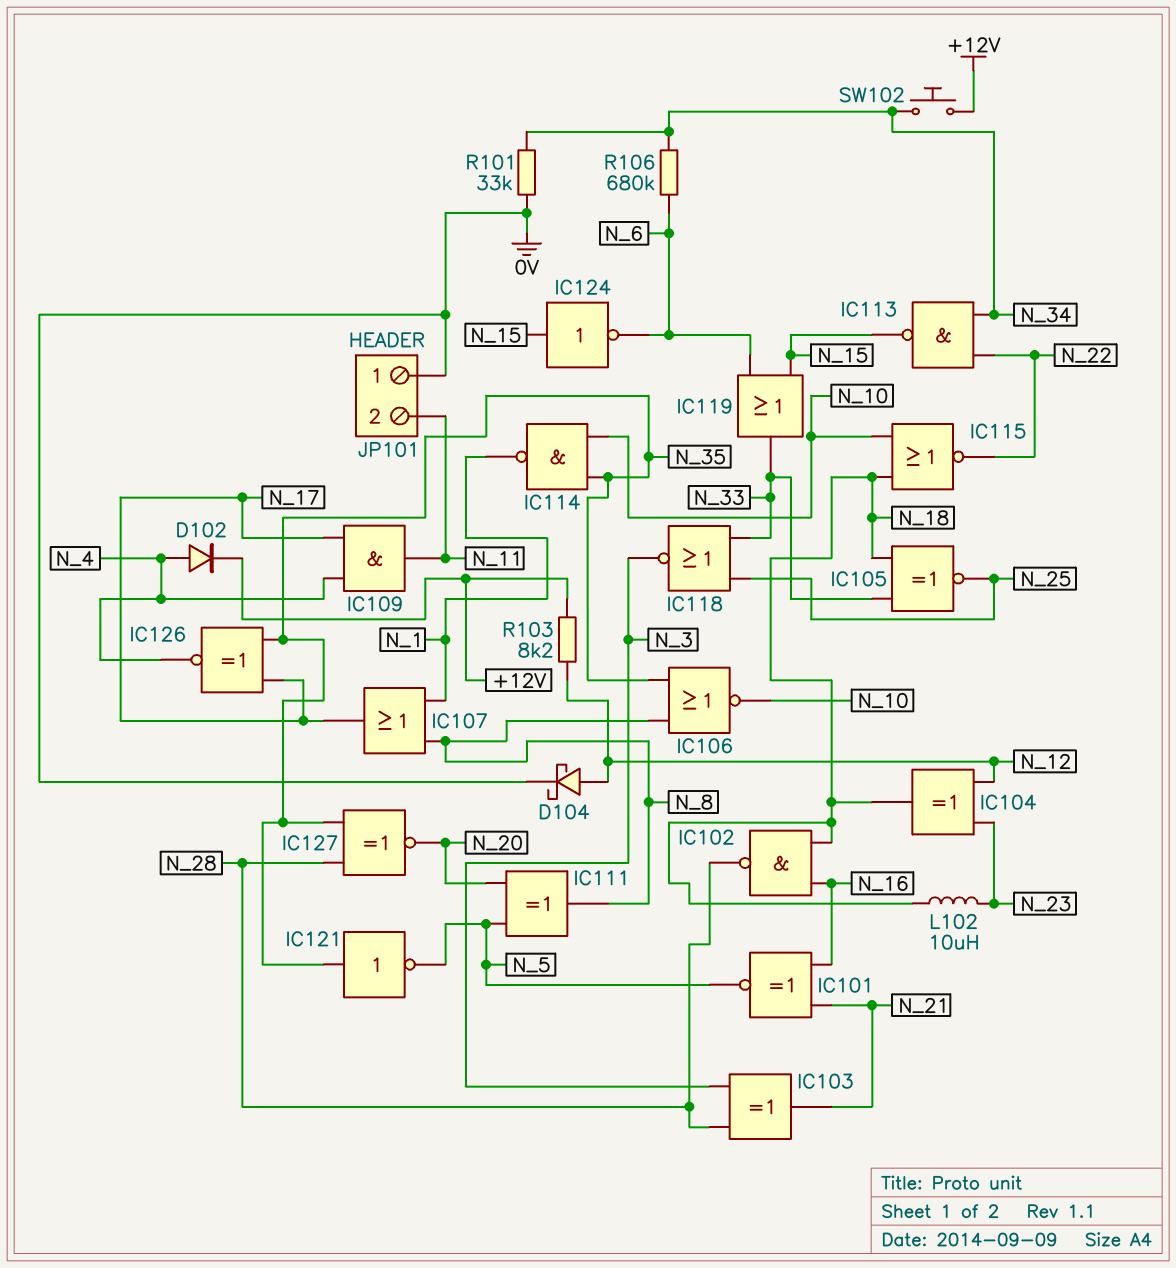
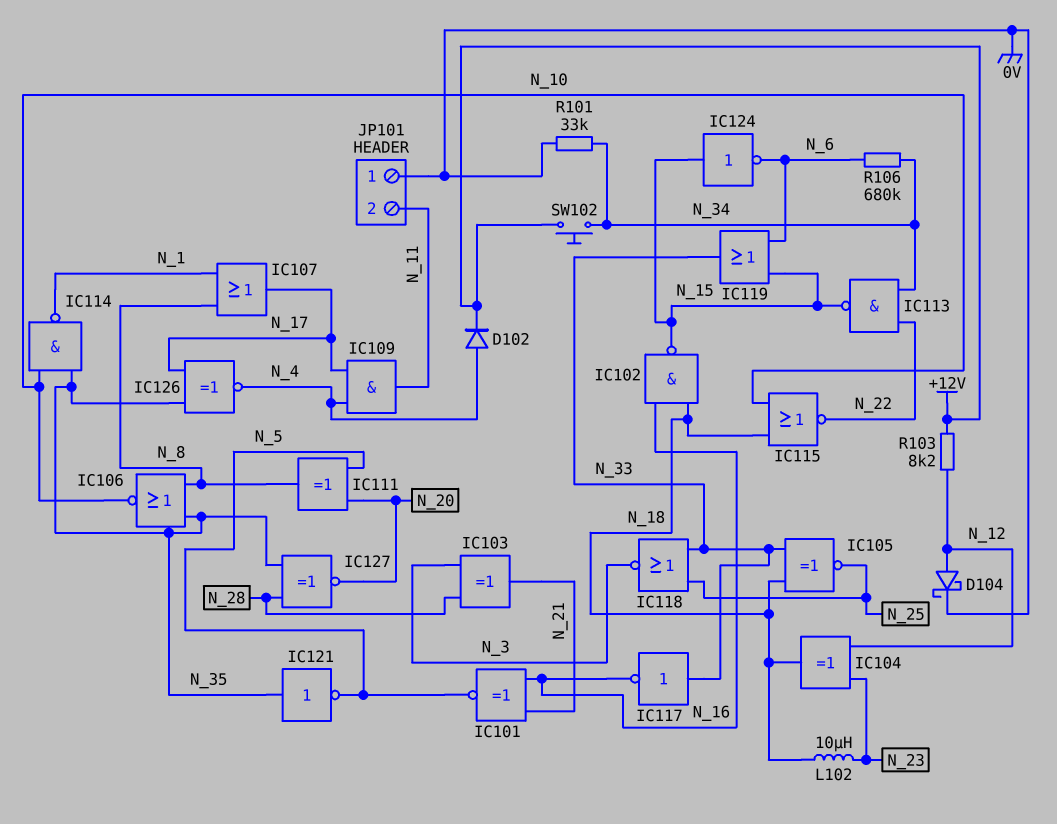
IC102: NAND (in N_16, in N_18, out N_28) -> NAND (in N_16, in N_18, out N_15)
IC117: none -> NOT (in N_33, out N_16)

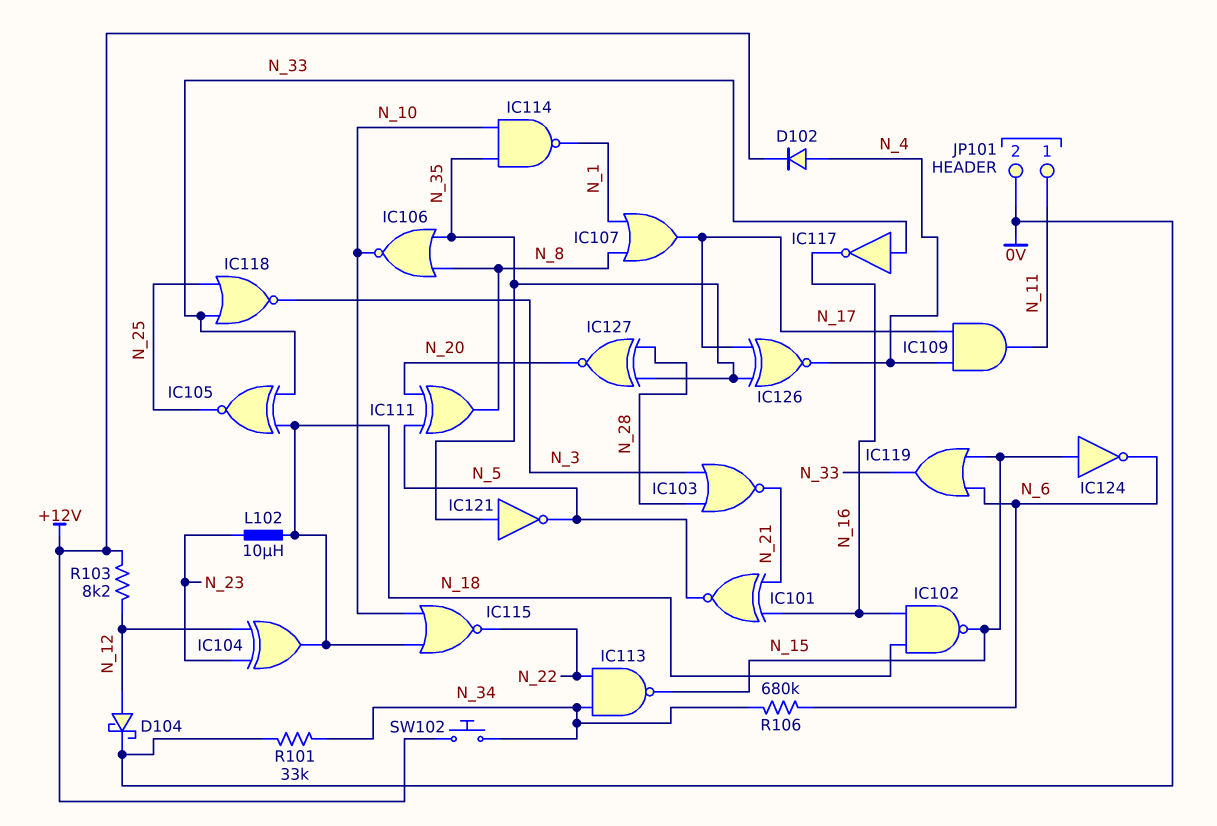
IC103: XOR (in N_3, in N_28, out N_21) -> NOR (in N_3, in N_28, out N_21)
JP101 pin 1: 0V -> N_11
JP101 pin 2: N_11 -> 0V

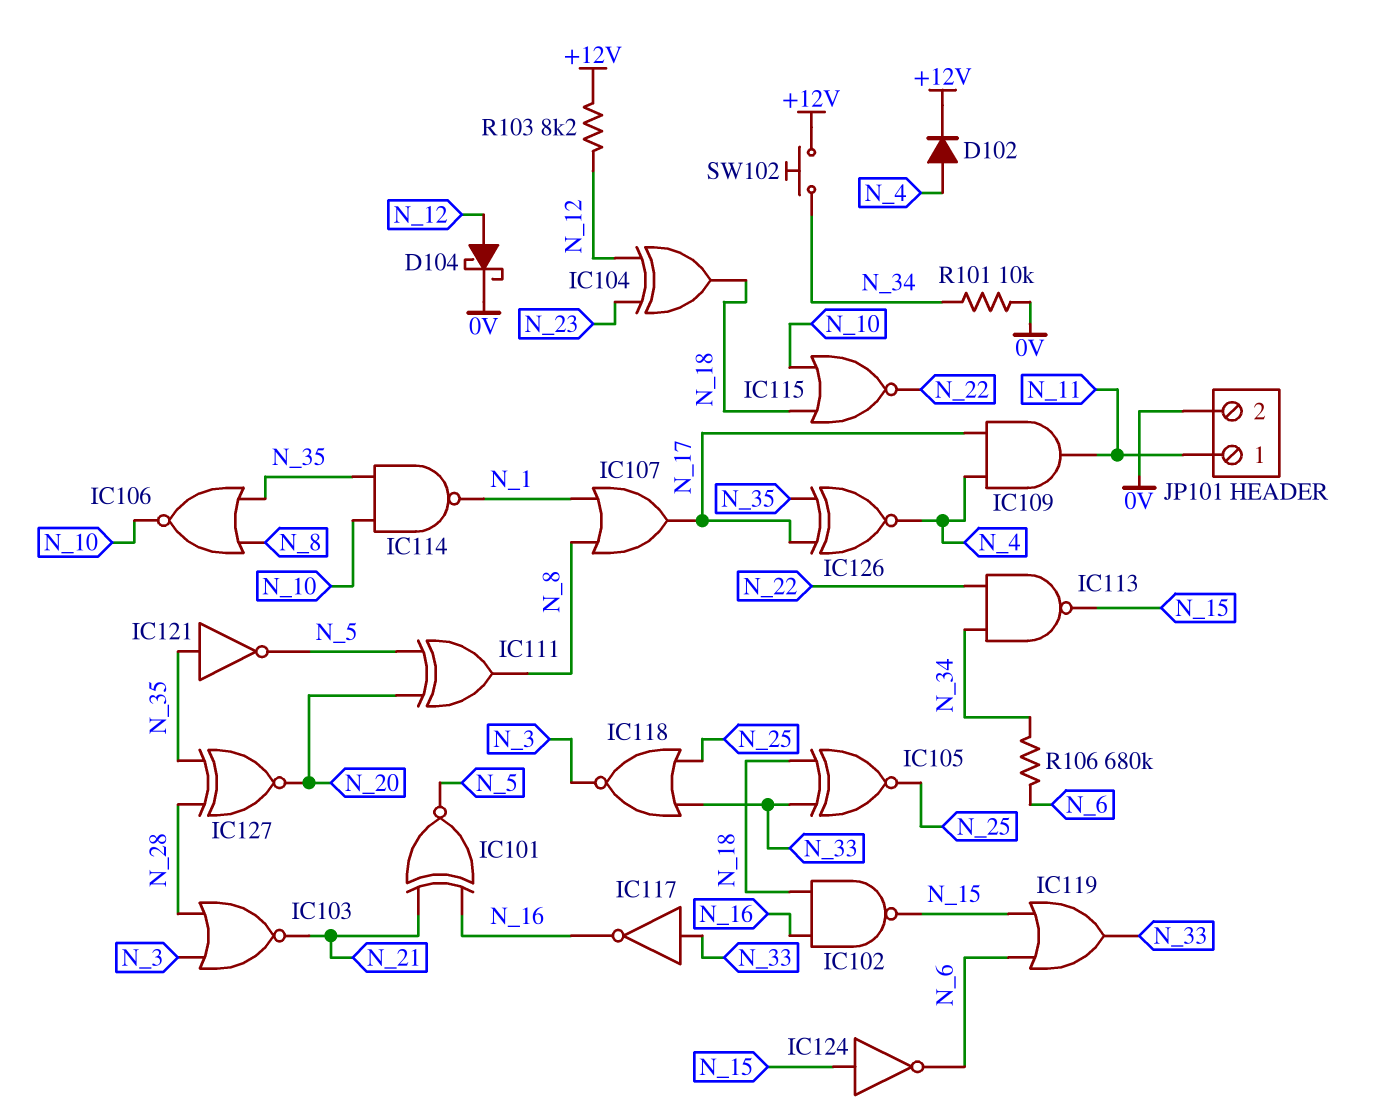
L102: 10uH (N_18, N_23) -> none
R101: 33k (0V, N_34) -> 10k (0V, N_34)

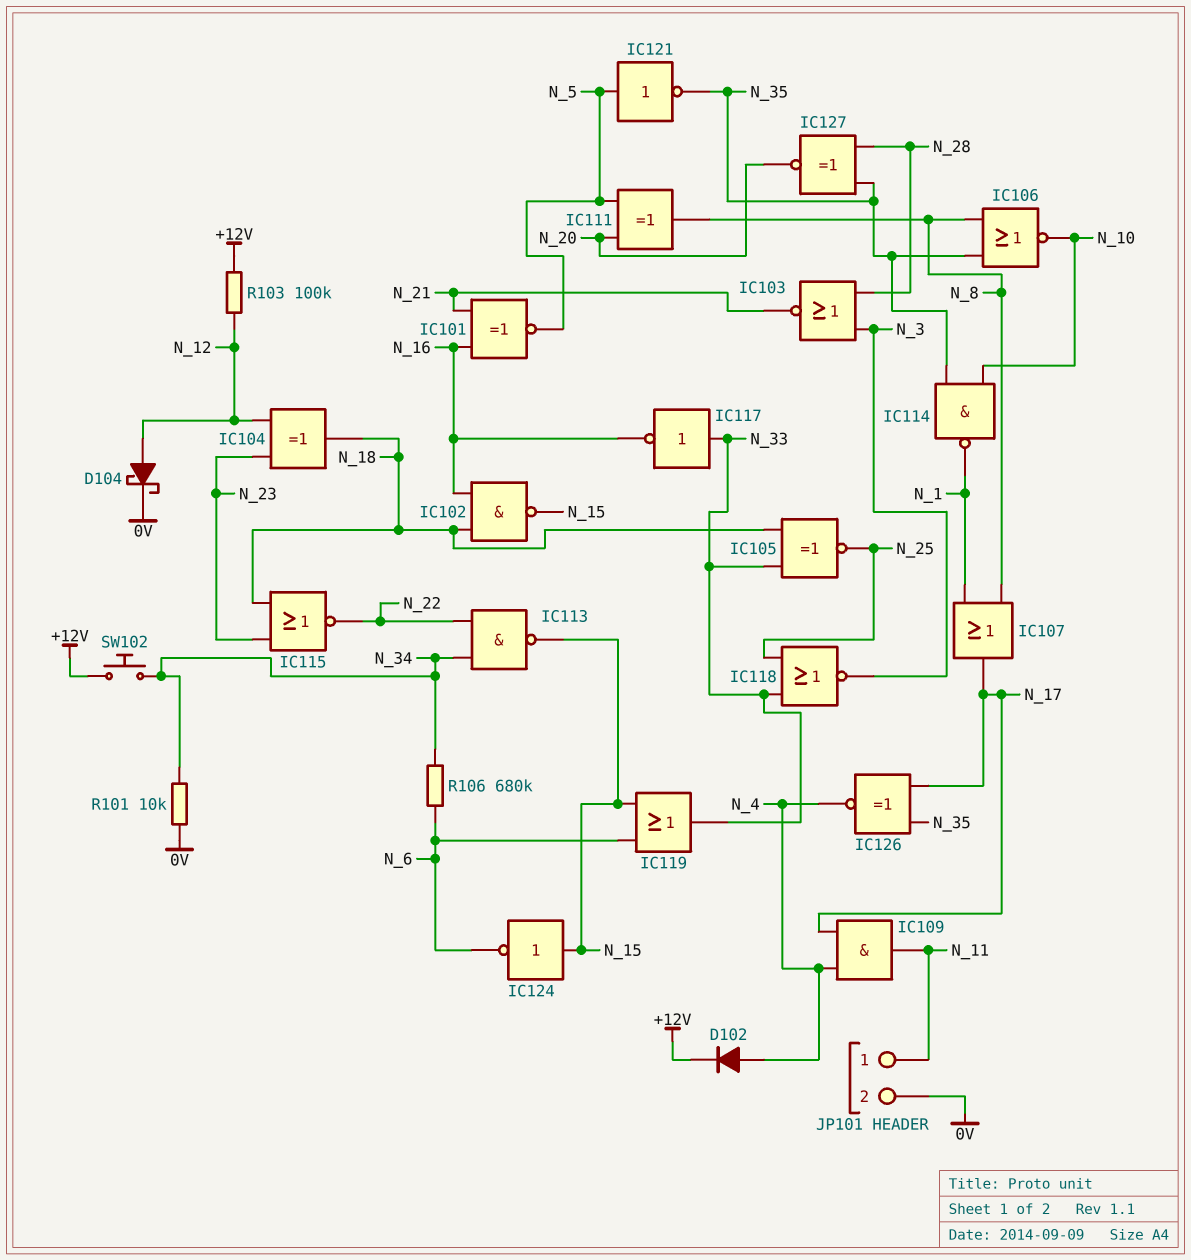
IC115: NOR (in N_10, in N_18, out N_22) -> NOR (in N_18, in N_23, out N_22)
IC121: NOT (in N_35, out N_5) -> NOT (in N_5, out N_35)
R103: 8.2k (+12V, N_12) -> 100k (+12V, N_12)

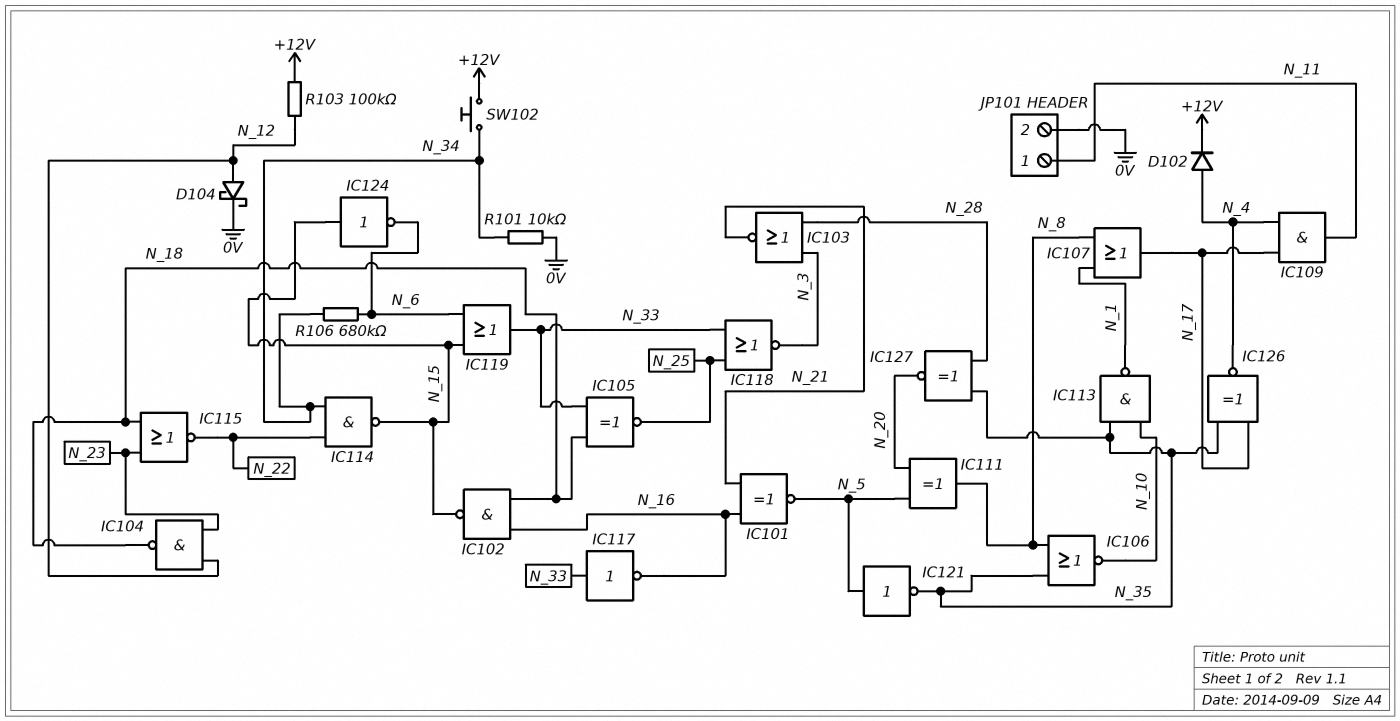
IC104: XOR (in N_12, in N_23, out N_18) -> NAND (in N_12, in N_23, out N_18)
IC113: NAND (in N_22, in N_34, out N_15) -> NAND (in N_10, in N_35, out N_1)
IC114: NAND (in N_10, in N_35, out N_1) -> NAND (in N_22, in N_34, out N_15)

